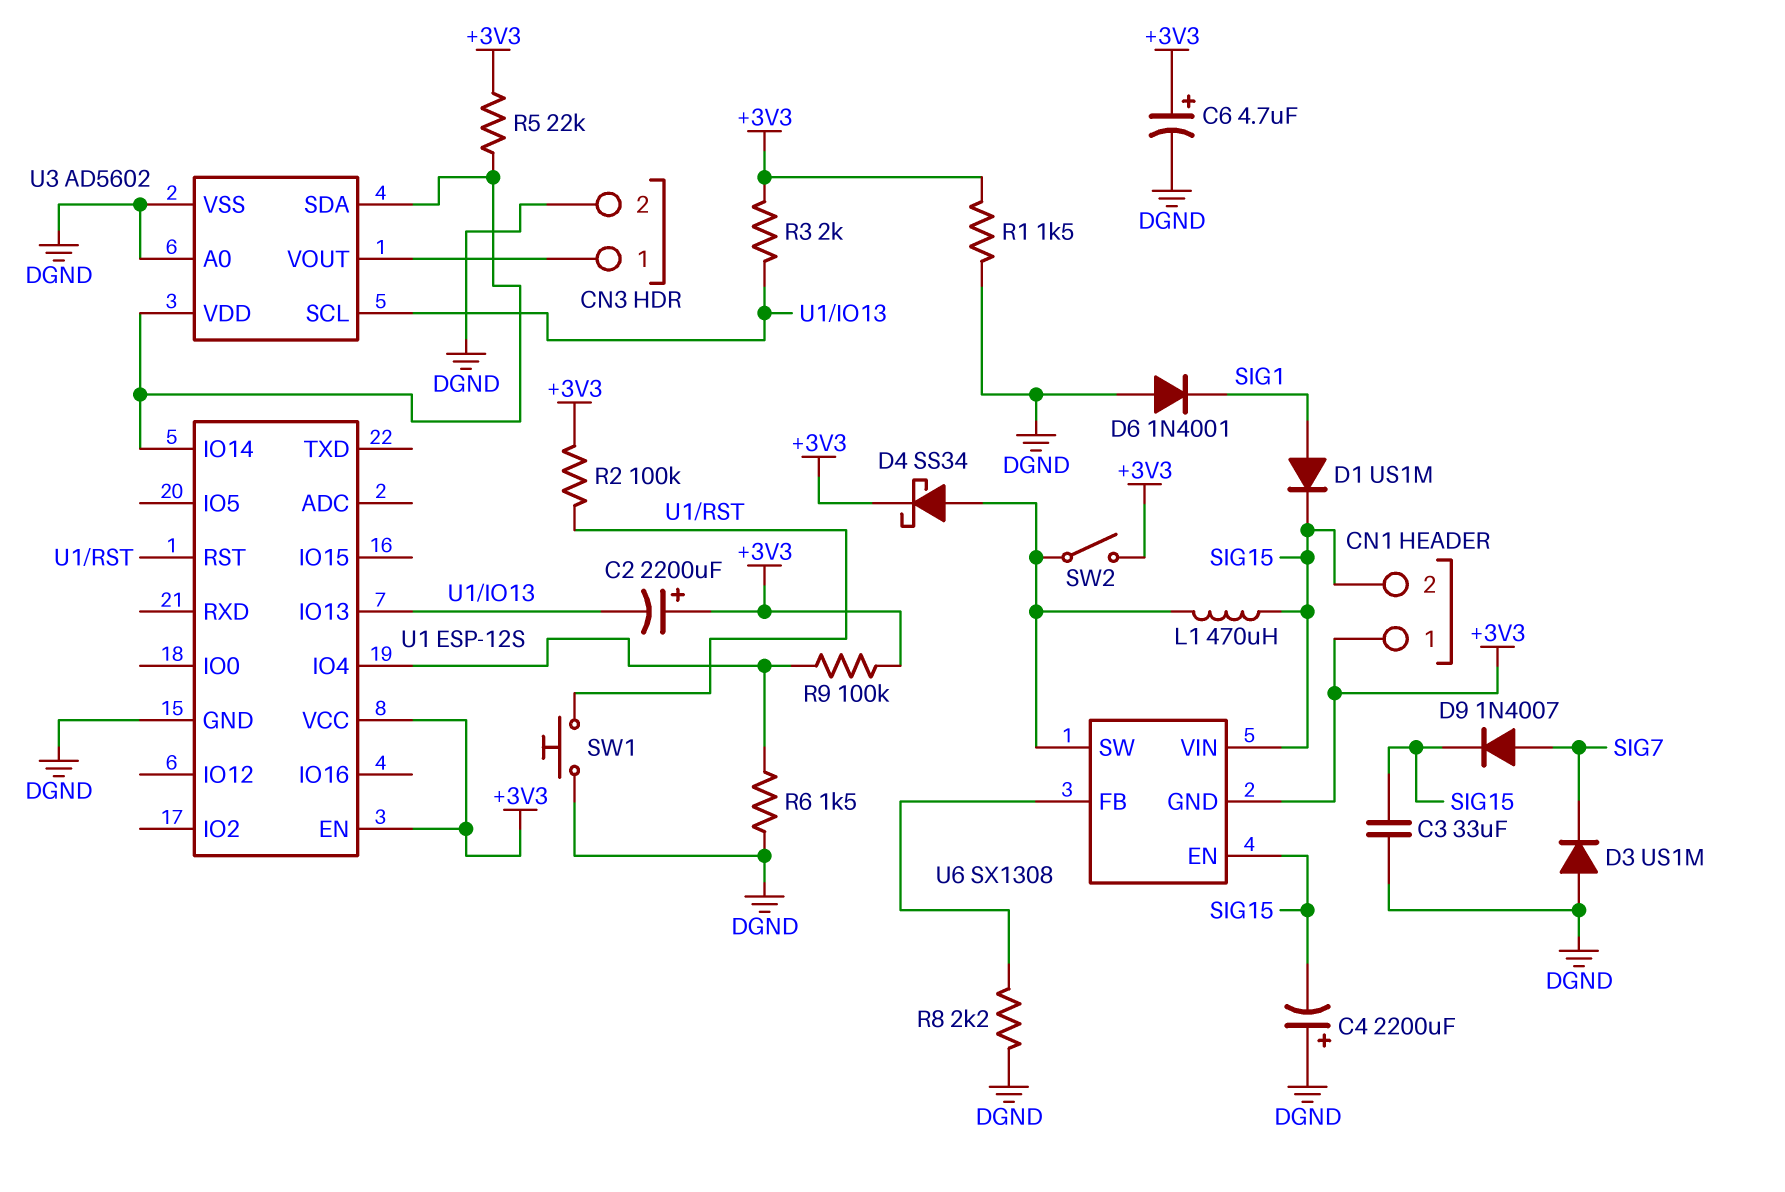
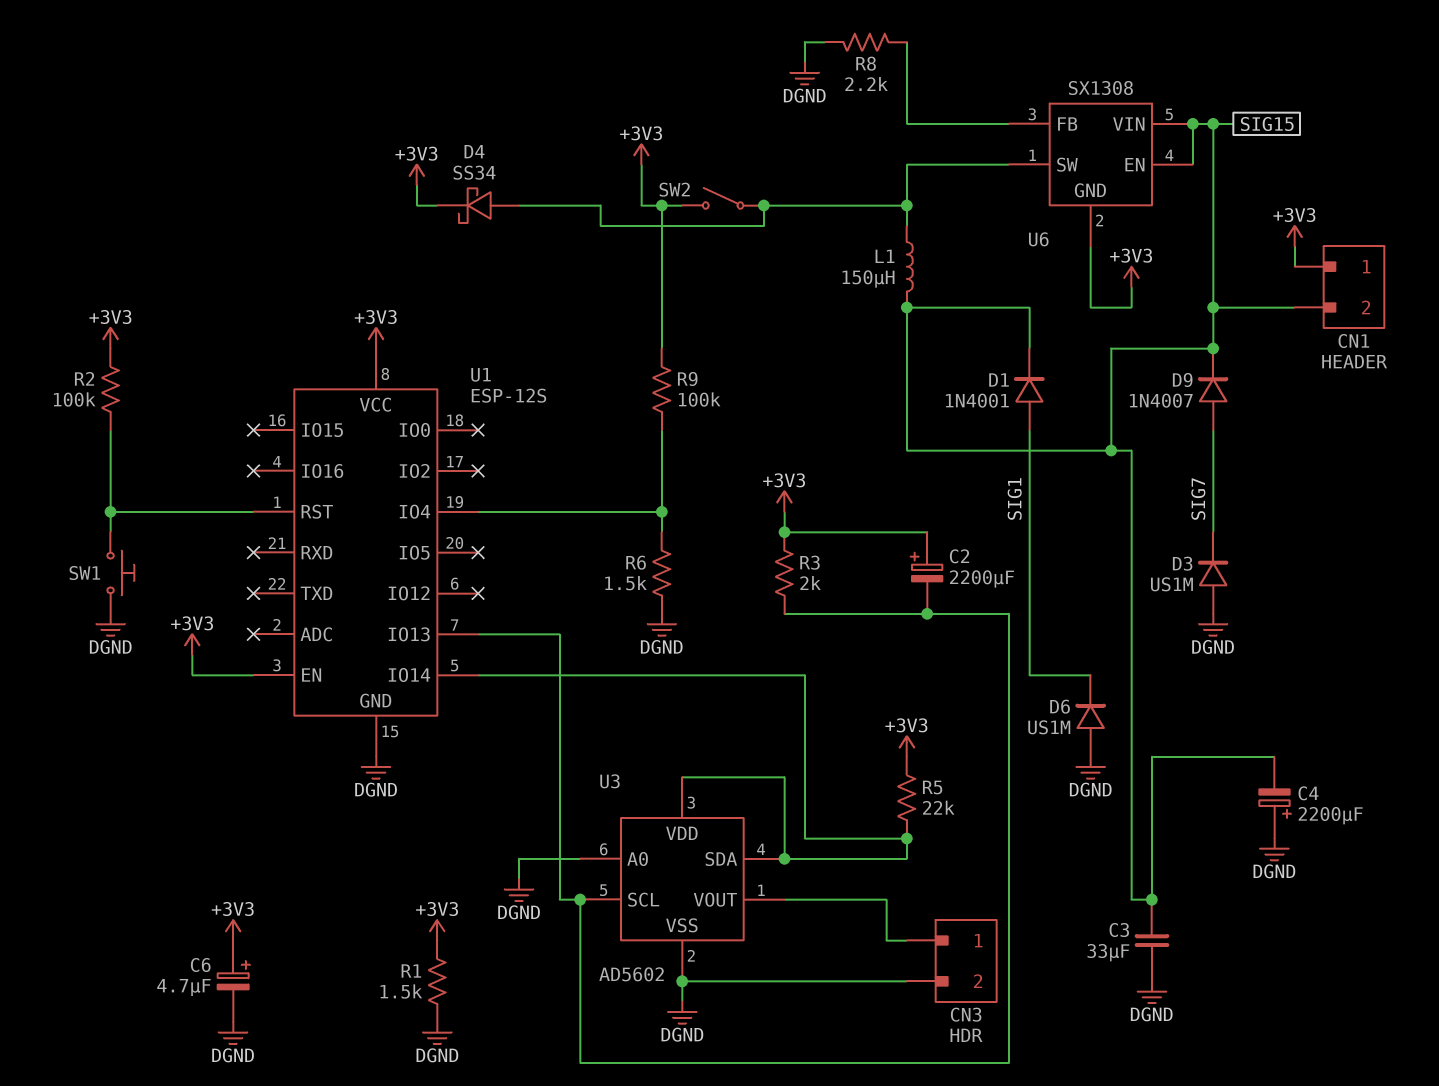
D1: diode US1M (A SIG1, K SIG15) -> diode 1N4001 (A SIG1, K SIG15)
D6: diode 1N4001 (A DGND, K SIG1) -> diode US1M (A DGND, K SIG1)
L1: 470uH (SIG15, U6/SW) -> 150uH (SIG15, U6/SW)

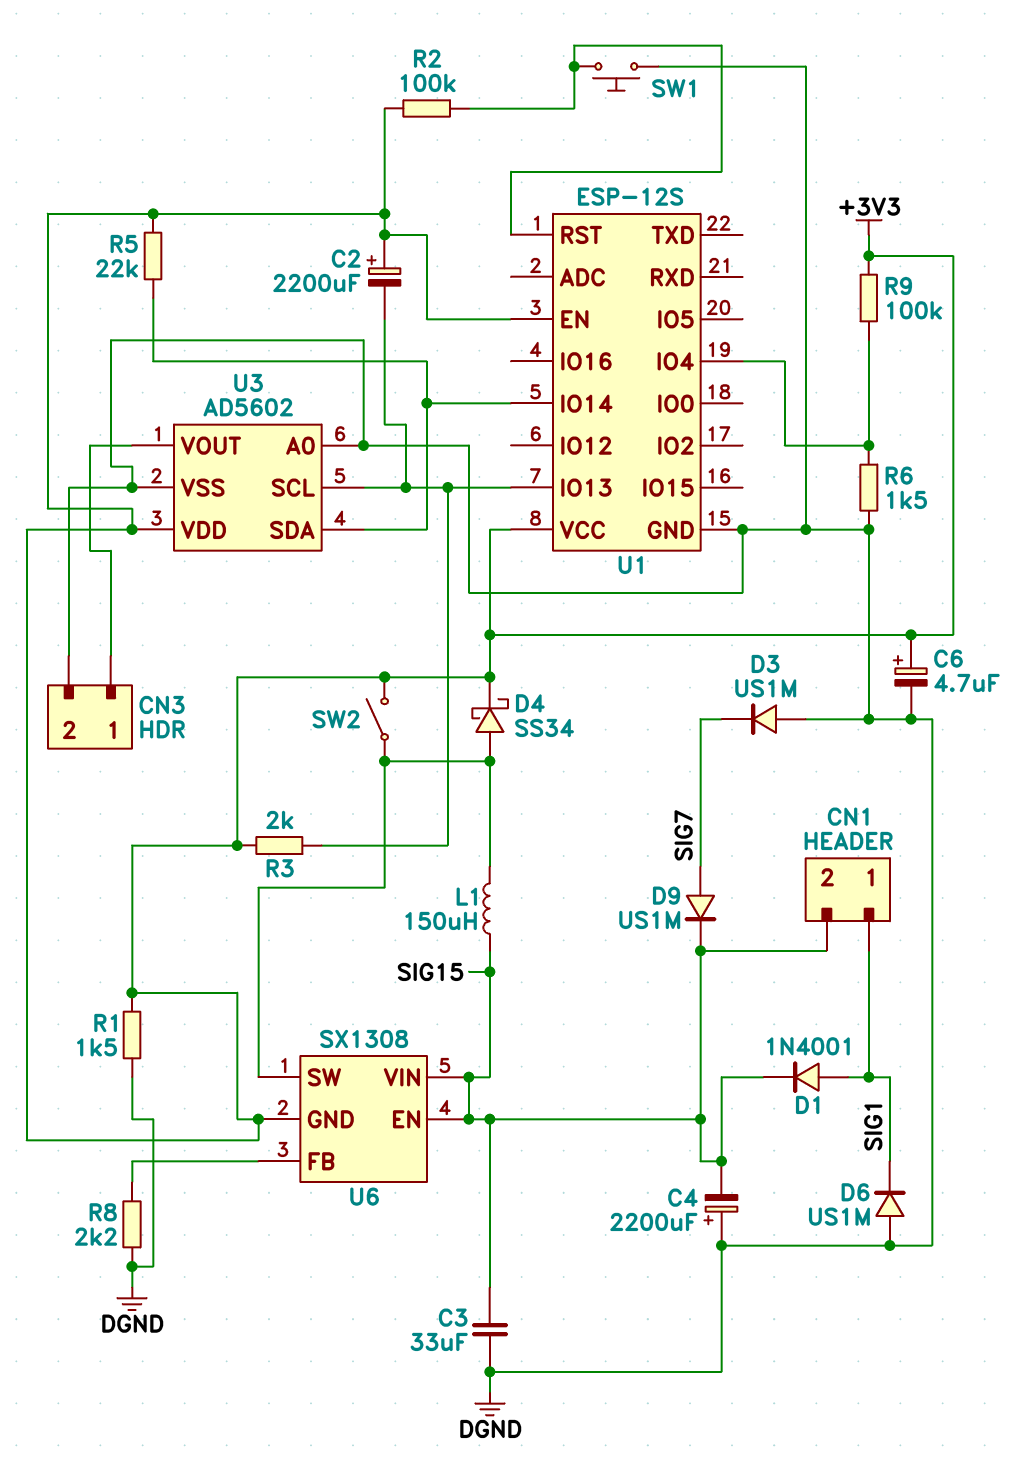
CN1 pin 1: +3V3 -> SIG1
D9: diode 1N4007 (A SIG7, K SIG15) -> diode US1M (A SIG7, K SIG15)
U3 pin VDD: U1/IO14 -> +3V3

